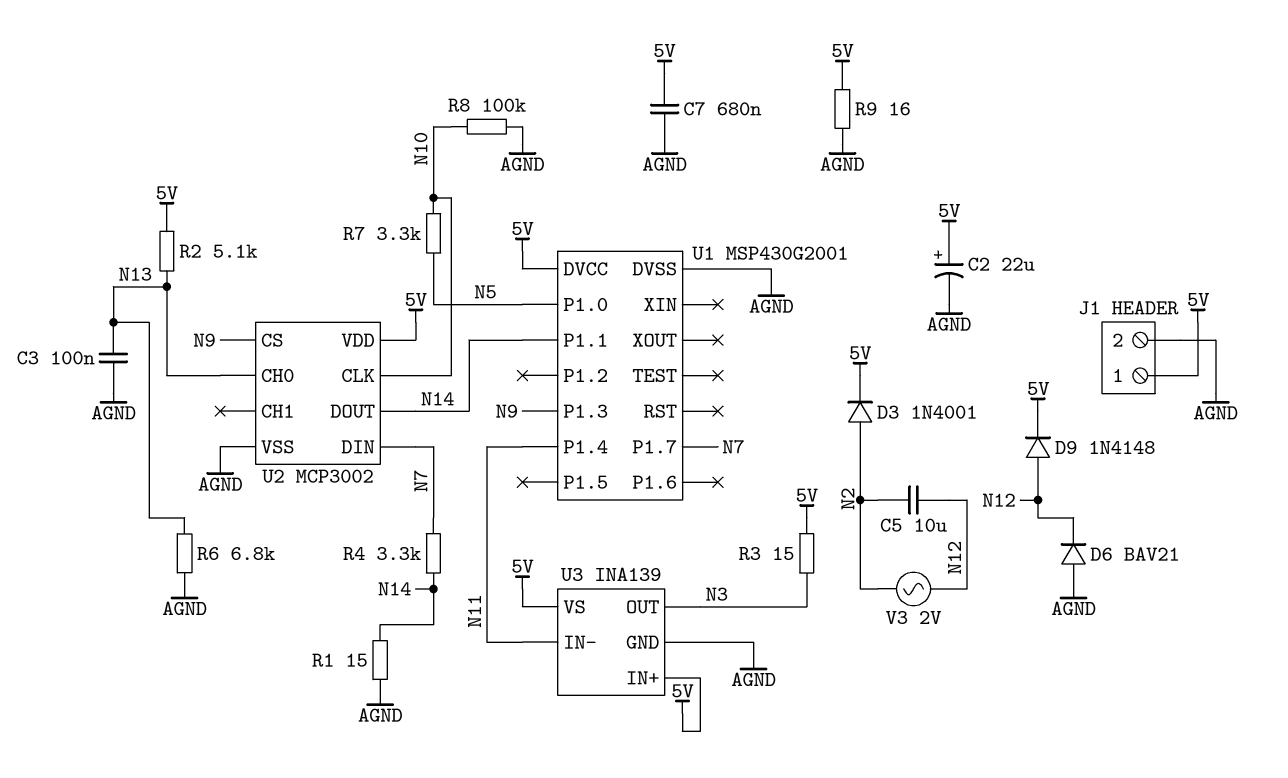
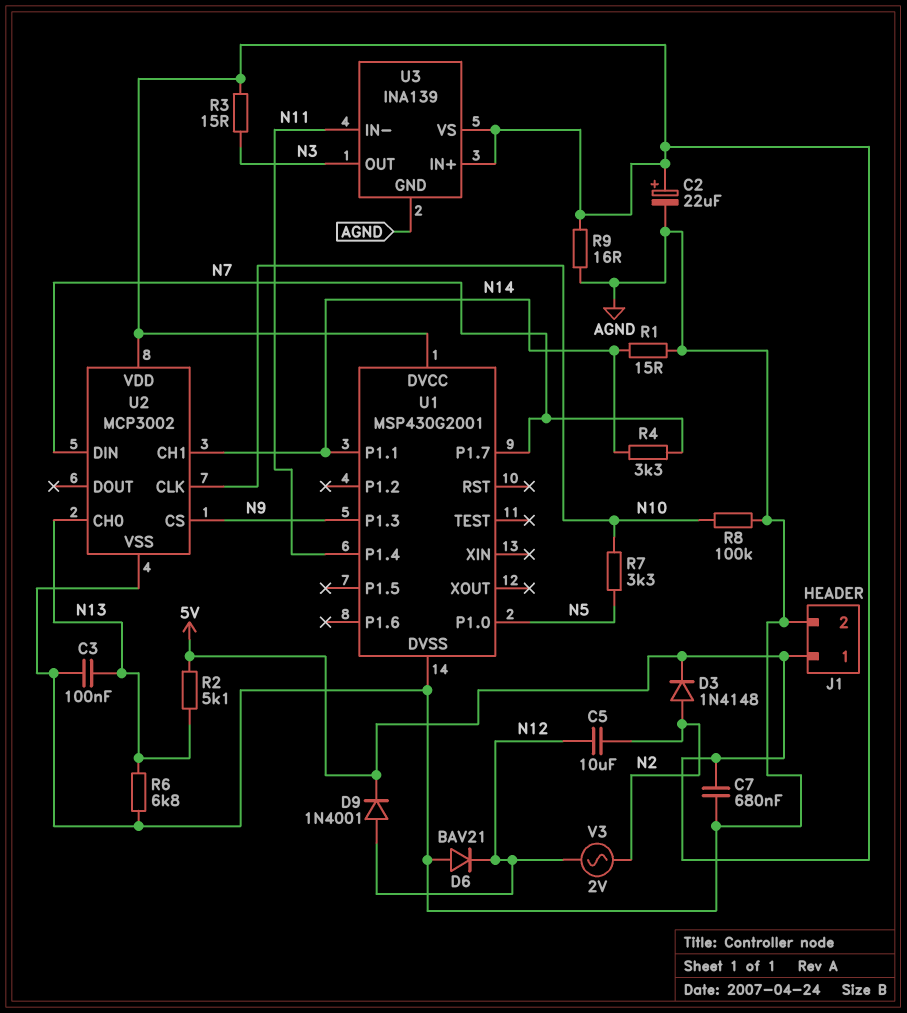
D3: diode 1N4001 (A N2, K 5V) -> diode 1N4148 (A N2, K 5V)
D9: diode 1N4148 (A N12, K 5V) -> diode 1N4001 (A N12, K 5V)
U2 pin CH1: none -> N14
U2 pin DOUT: N14 -> none

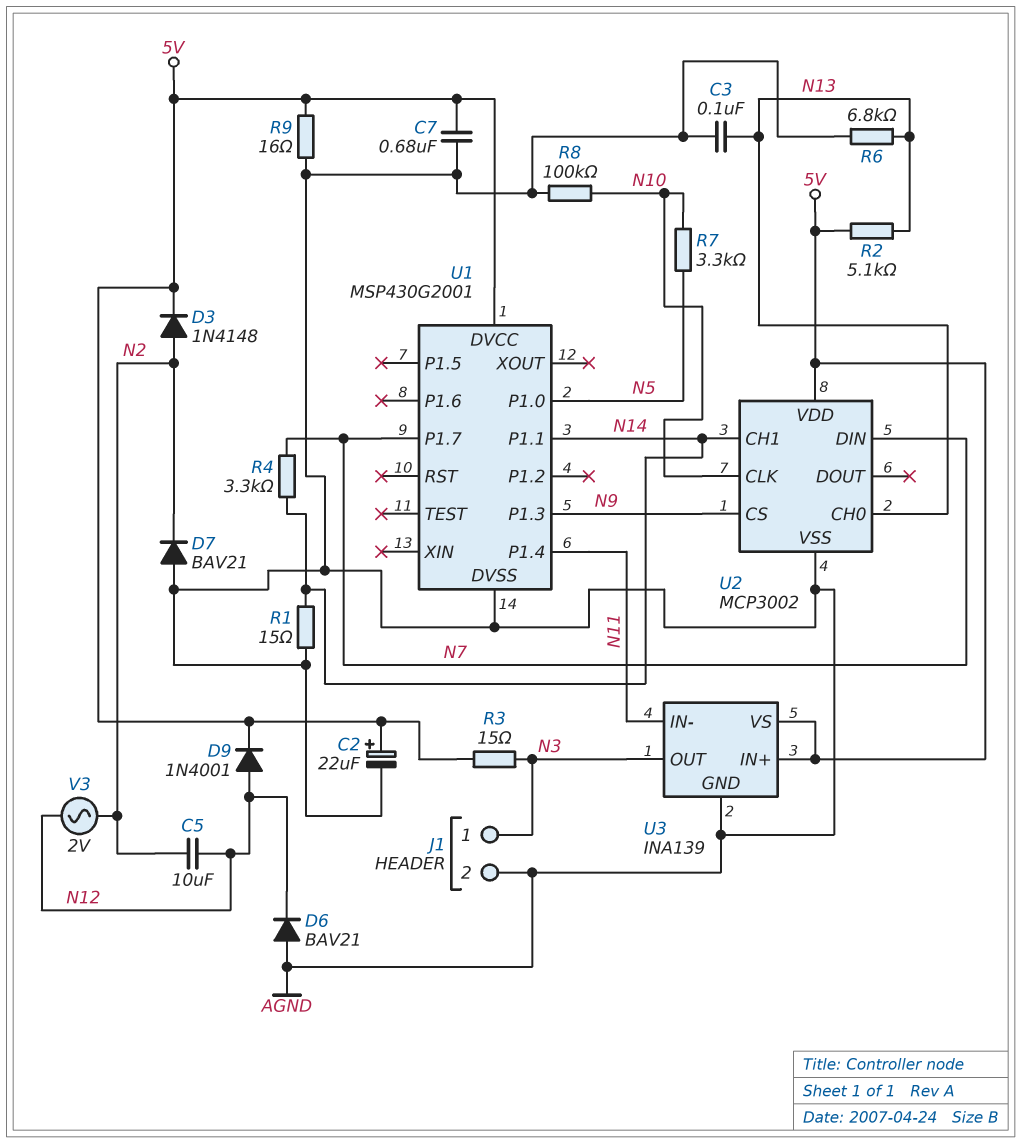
D7: none -> diode BAV21 (A AGND, K N2)
J1 pin 1: 5V -> N3

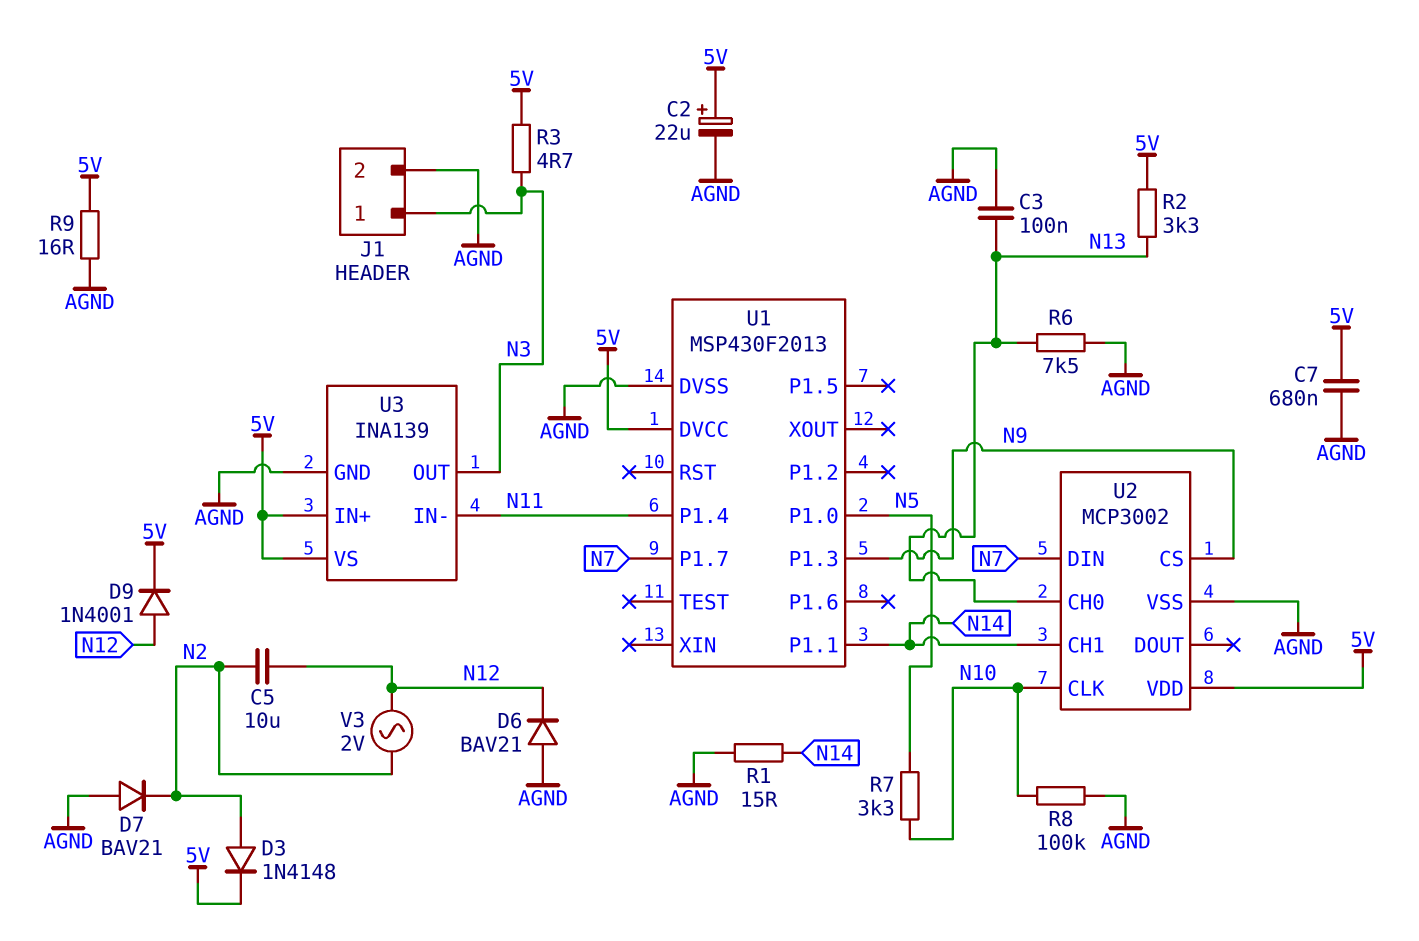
R2: 5.1k (5V, N13) -> 3.3k (5V, N13)
R3: 15 (5V, N3) -> 4.7 (5V, N3)
R4: 3.3k (N7, N14) -> none
R6: 6.8k (AGND, N13) -> 7.5k (AGND, N13)
U1: MSP430G2001 -> MSP430F2013

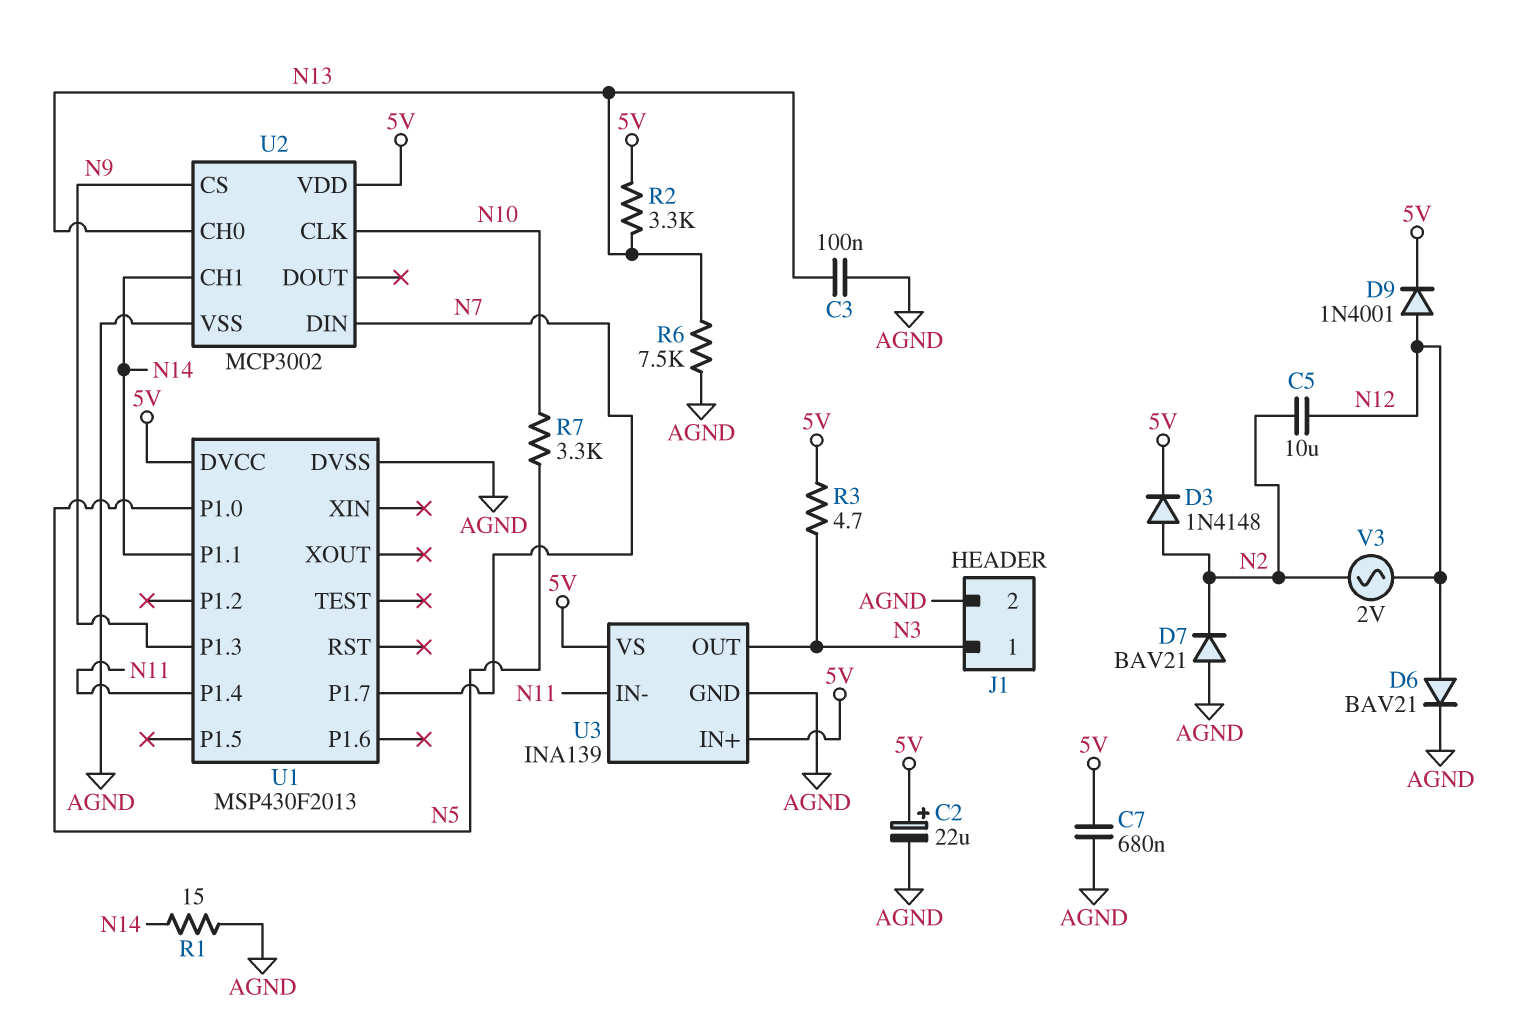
D6: diode BAV21 (A AGND, K N12) -> diode BAV21 (A N12, K AGND)
R8: 100k (AGND, N10) -> none
R9: 16 (5V, AGND) -> none

